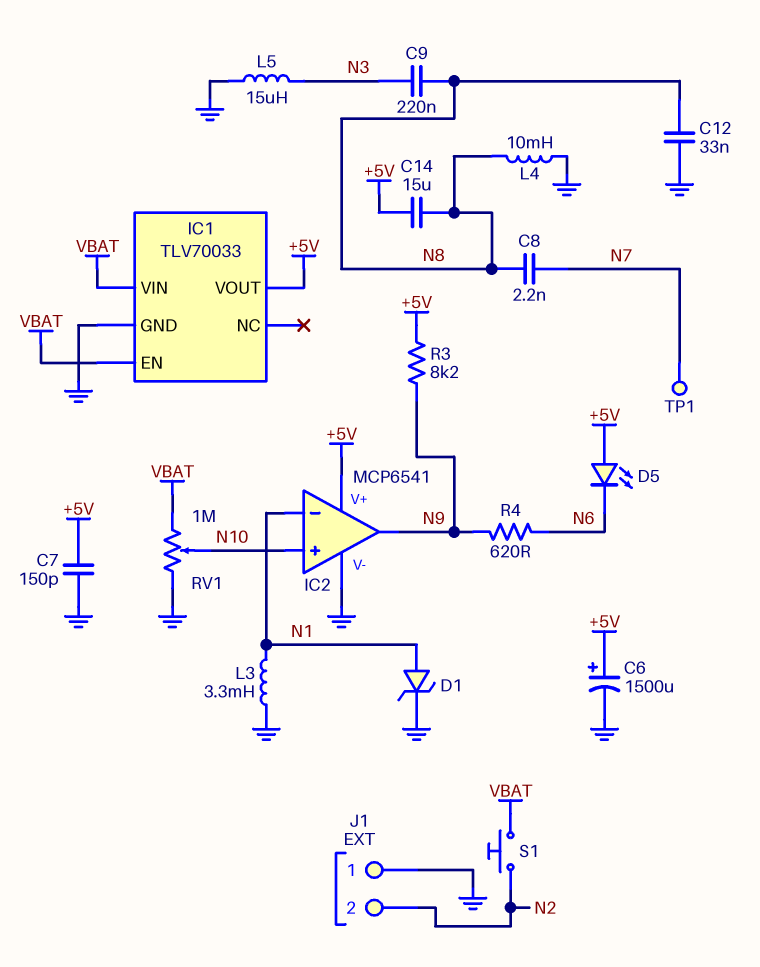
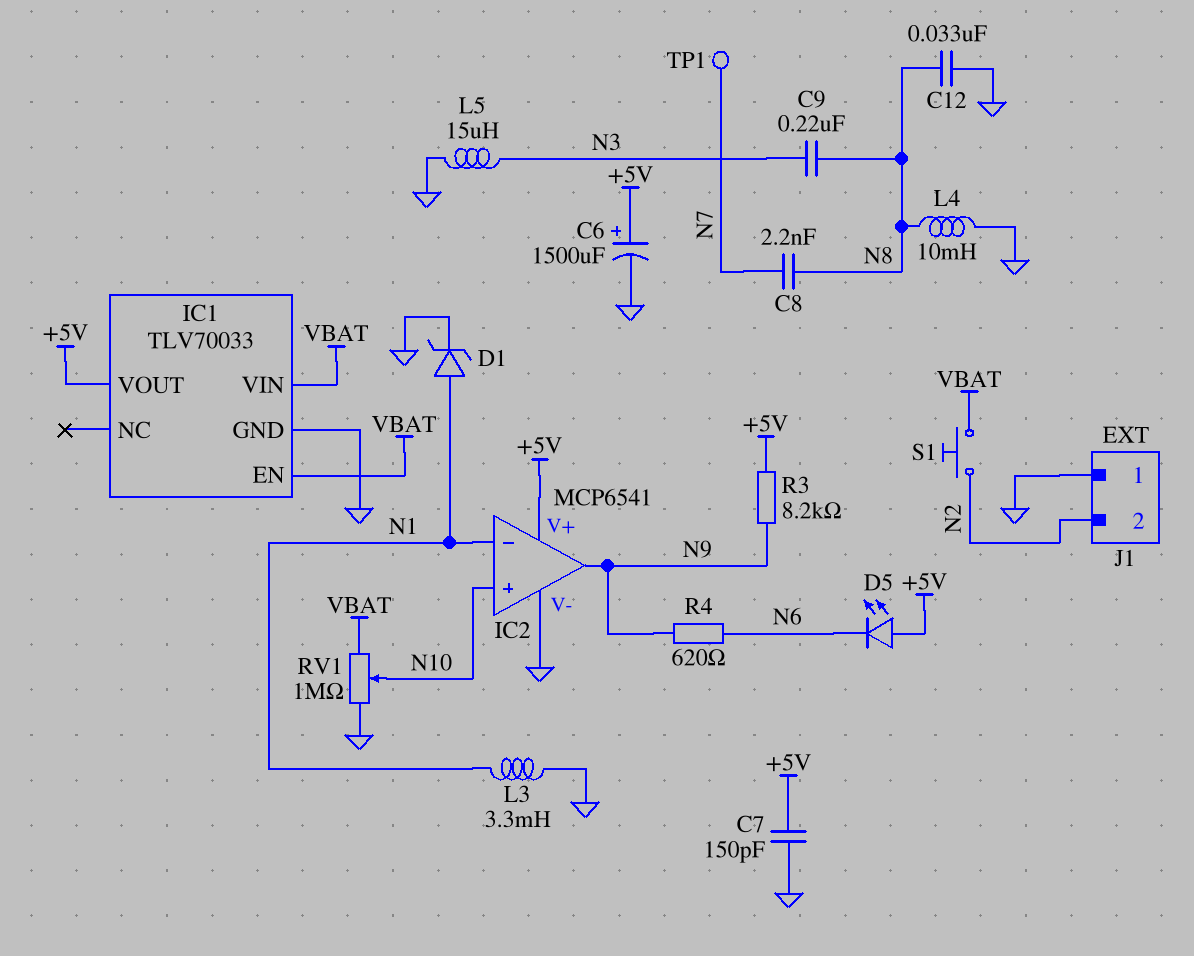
C14: 15uF (+5V, N8) -> none

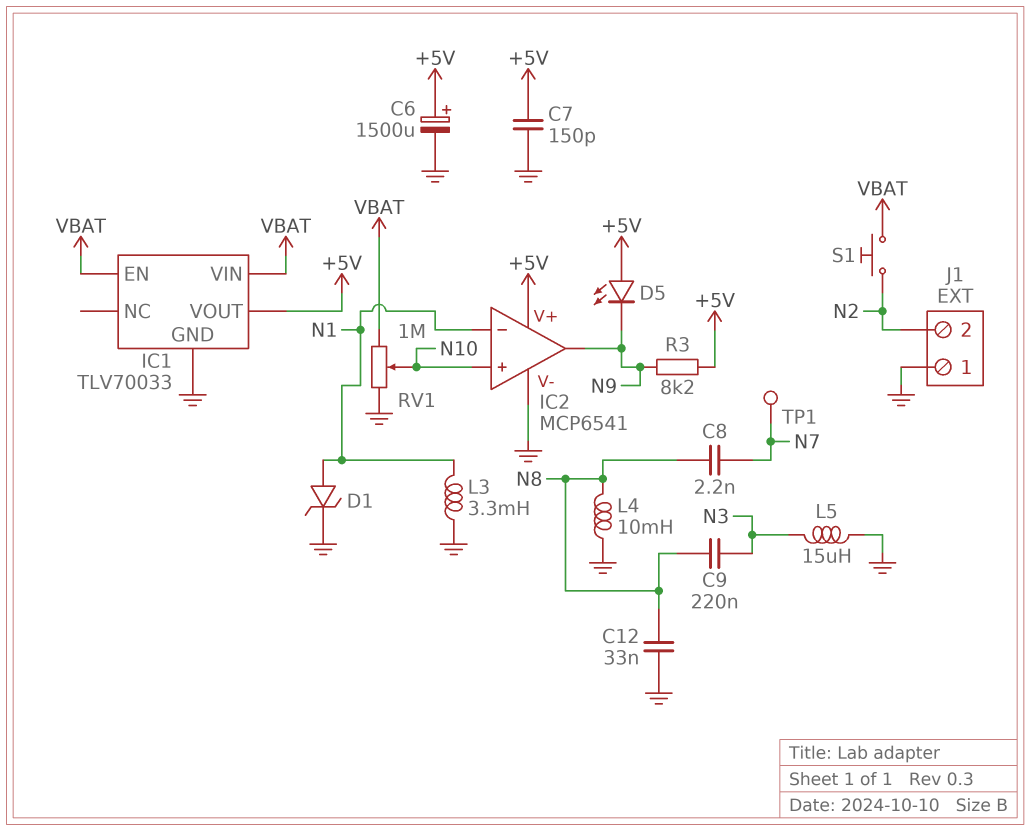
D5: LED (A +5V, K N6) -> LED (A +5V, K N9)
R4: 620 (N6, N9) -> none

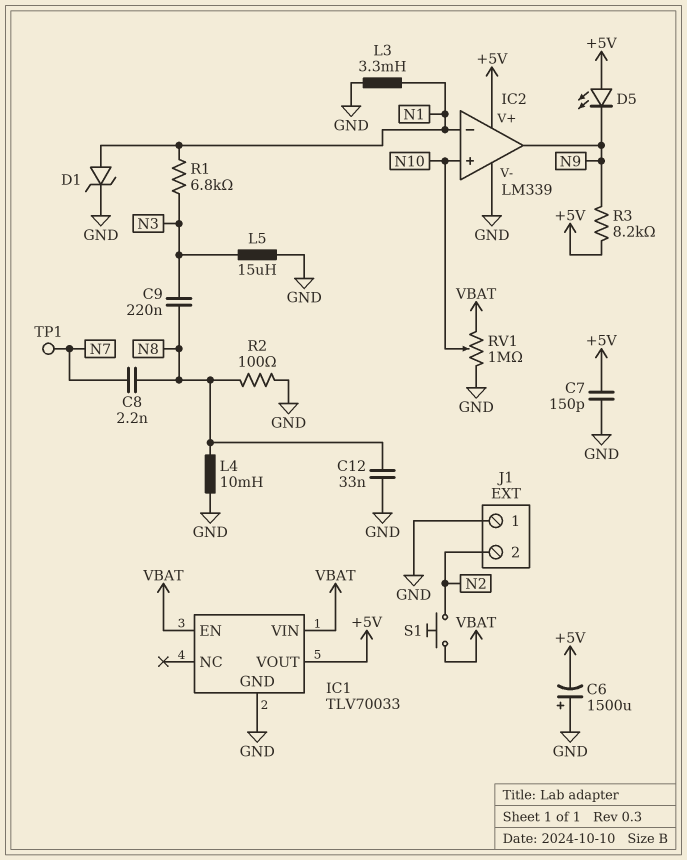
C6: 1500uF (plus +5V, minus GND) -> 1500uF (plus GND, minus +5V)
IC2: MCP6541 -> LM339
R1: none -> 6.8k (N1, N3)
R2: none -> 100 (GND, N8)

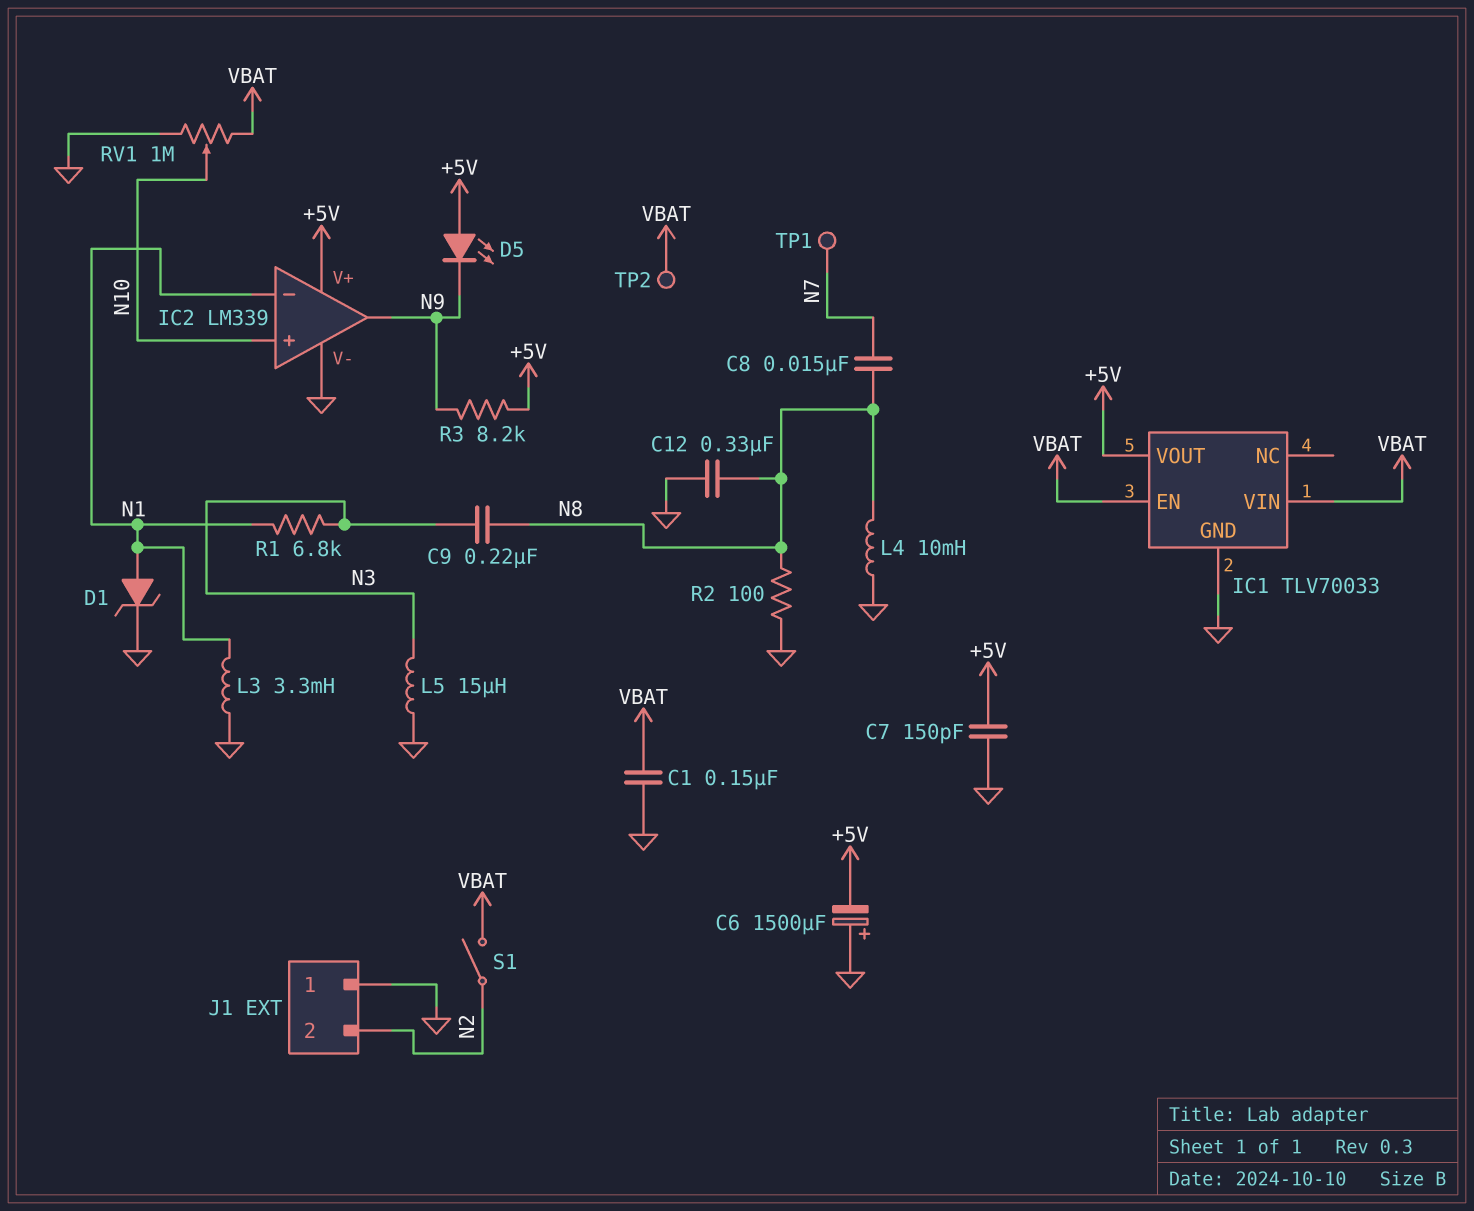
C1: none -> 150nF (GND, VBAT)
C8: 2.2nF (N7, N8) -> 15nF (N7, N8)
C12: 33nF (GND, N8) -> 330nF (GND, N8)
S1: button (N2, VBAT) -> switch (N2, VBAT)
TP2: none -> test point (VBAT)

